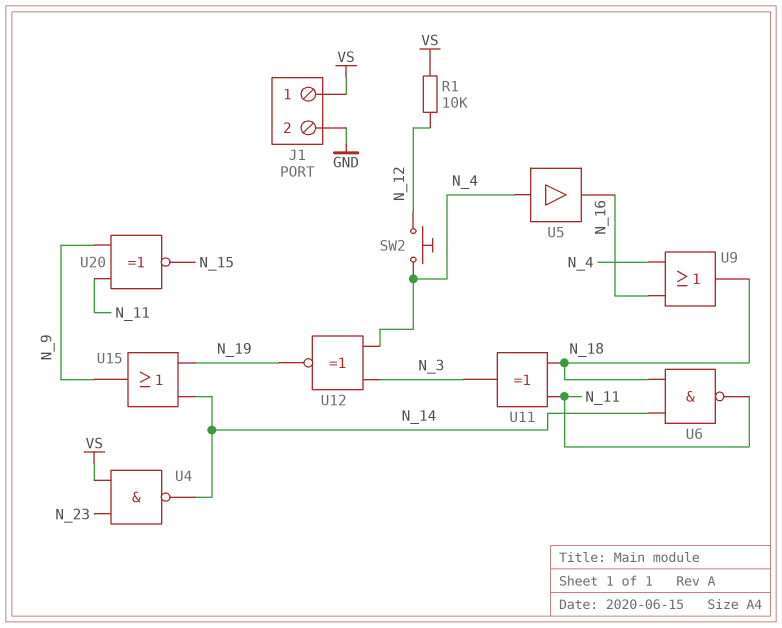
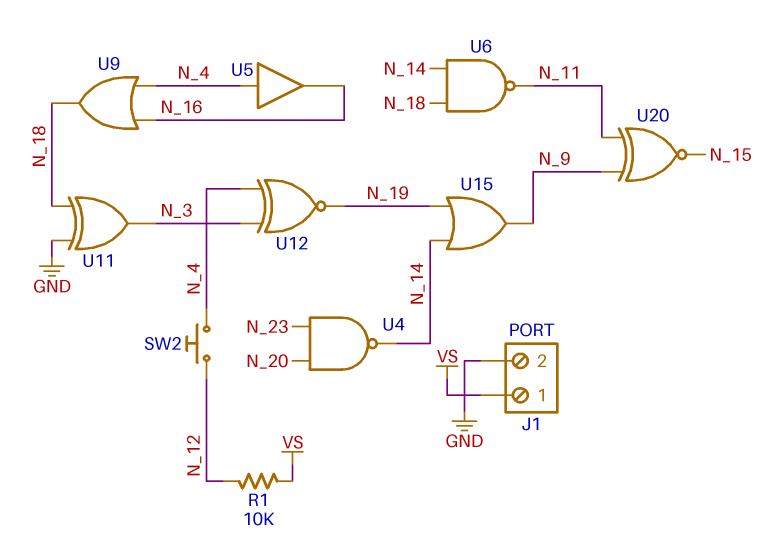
U4: NAND (in N_23, in VS, out N_14) -> NAND (in N_20, in N_23, out N_14)
U11: XOR (in N_11, in N_18, out N_3) -> XOR (in GND, in N_18, out N_3)

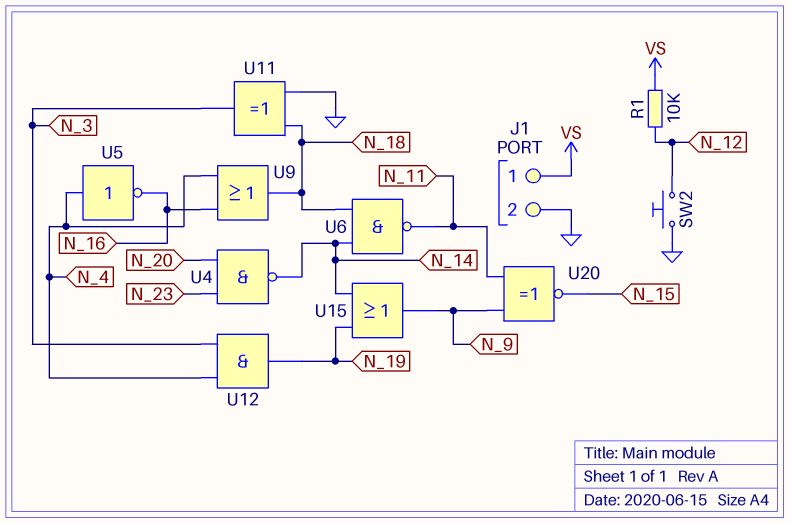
SW2: button (N_4, N_12) -> button (GND, N_12)
U5: buffer (in N_4, out N_16) -> NOT (in N_4, out N_16)
U12: XNOR (in N_3, in N_4, out N_19) -> AND (in N_3, in N_4, out N_19)

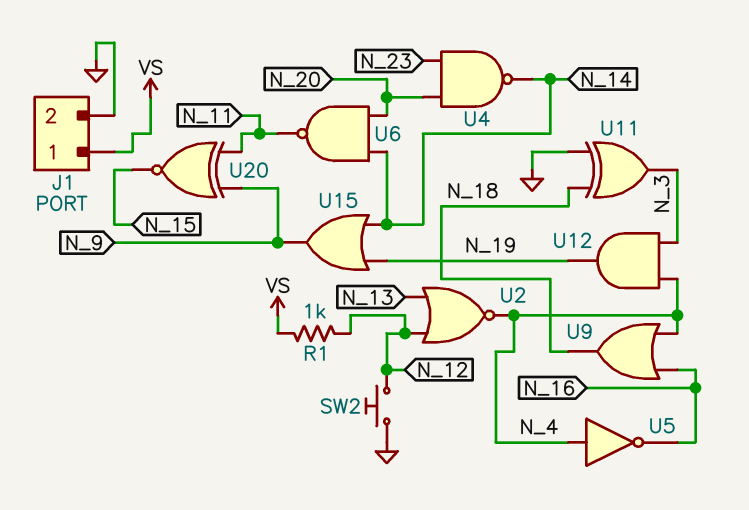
R1: 10k (N_12, VS) -> 1k (N_12, VS)
U2: none -> NOR (in N_12, in N_13, out N_4)
U6: NAND (in N_14, in N_18, out N_11) -> NAND (in N_14, in N_20, out N_11)

